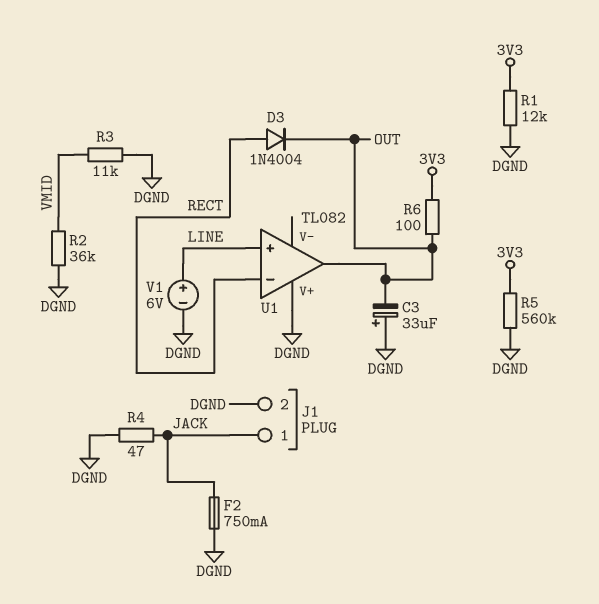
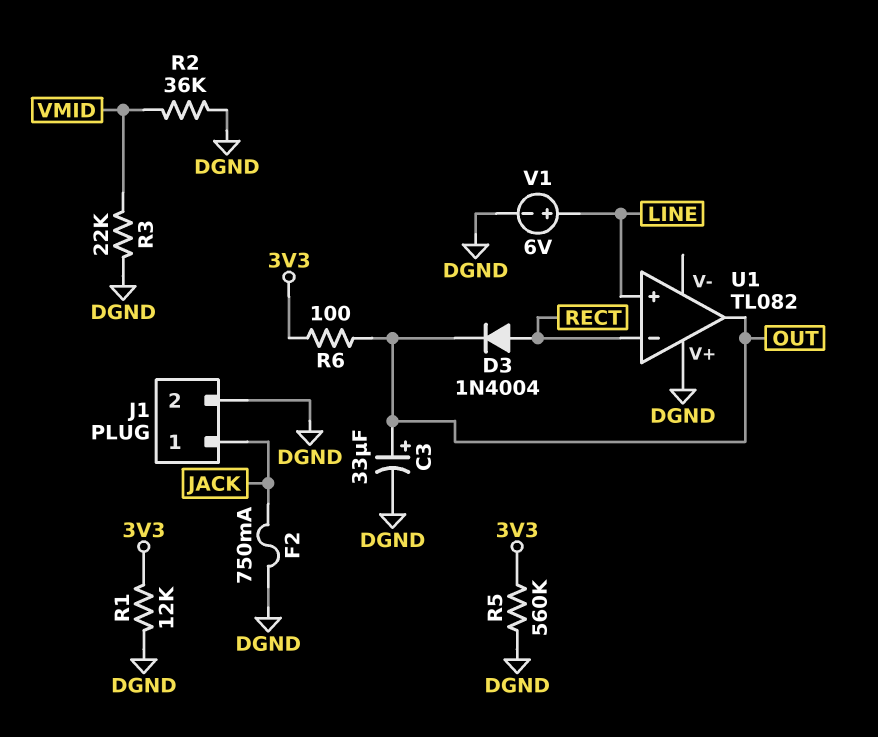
C3: 33uF (plus DGND, minus OUT) -> 33uF (plus OUT, minus DGND)
R3: 11k (DGND, VMID) -> 22k (DGND, VMID)
R4: 47 (DGND, JACK) -> none

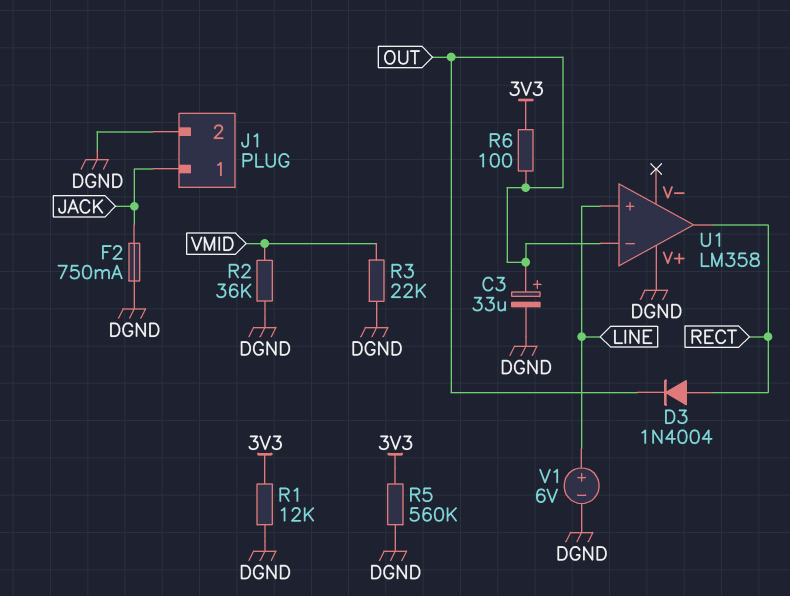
U1: TL082 -> LM358
U1 pin in-: RECT -> OUT
U1 pin out: OUT -> RECT

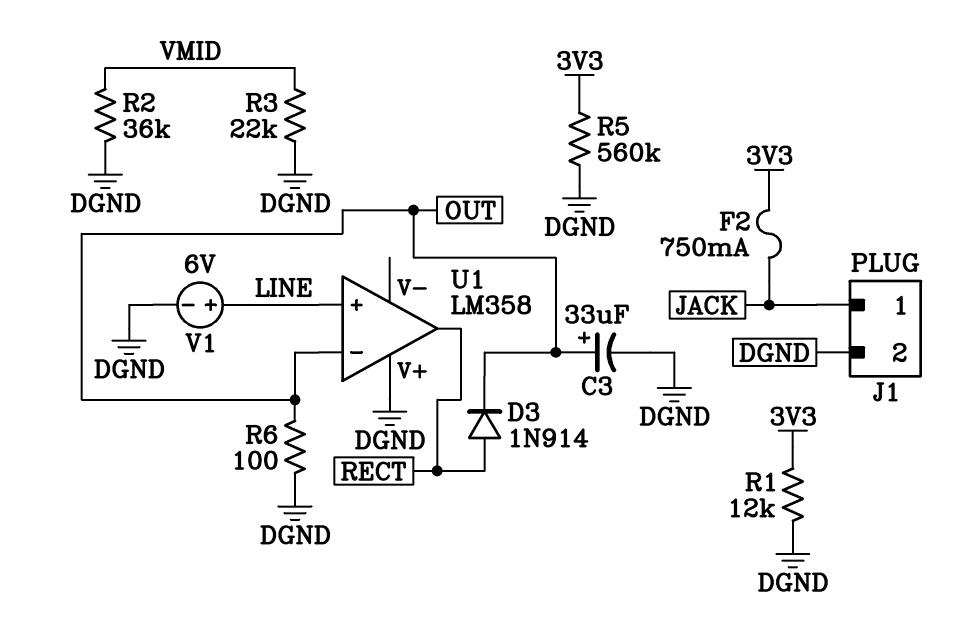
D3: diode 1N4004 (A RECT, K OUT) -> diode 1N914 (A RECT, K OUT)
F2: 750mA (DGND, JACK) -> 750mA (3V3, JACK)
R6: 100 (3V3, OUT) -> 100 (DGND, OUT)

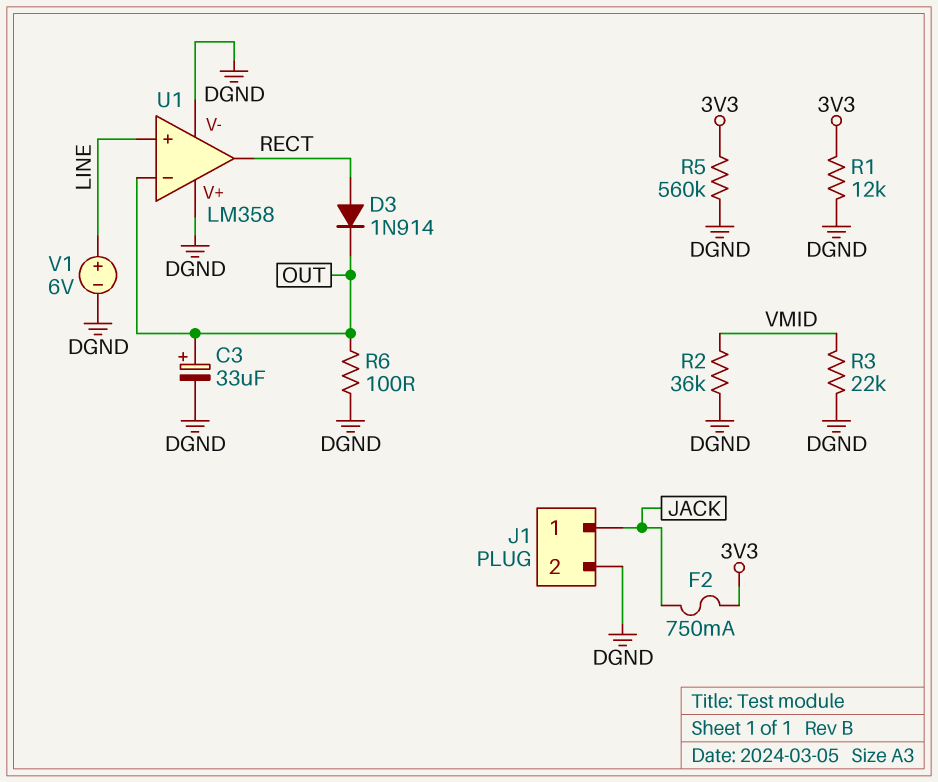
U1 pin V-: none -> DGND

